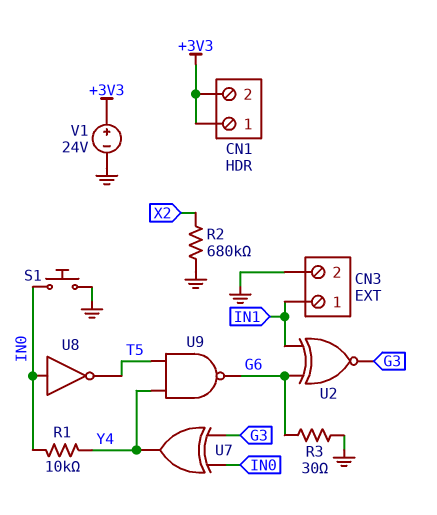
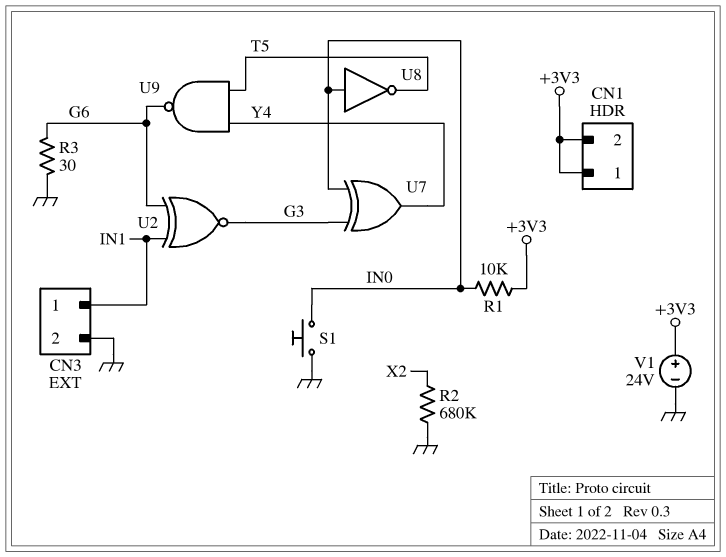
R1: 10k (IN0, Y4) -> 10k (+3V3, IN0)

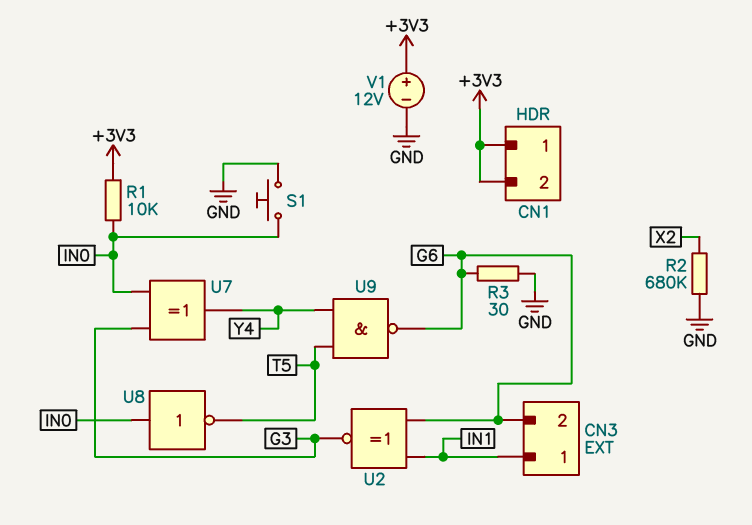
CN3 pin 2: GND -> G6
V1: 24V (plus +3V3, minus GND) -> 12V (plus +3V3, minus GND)

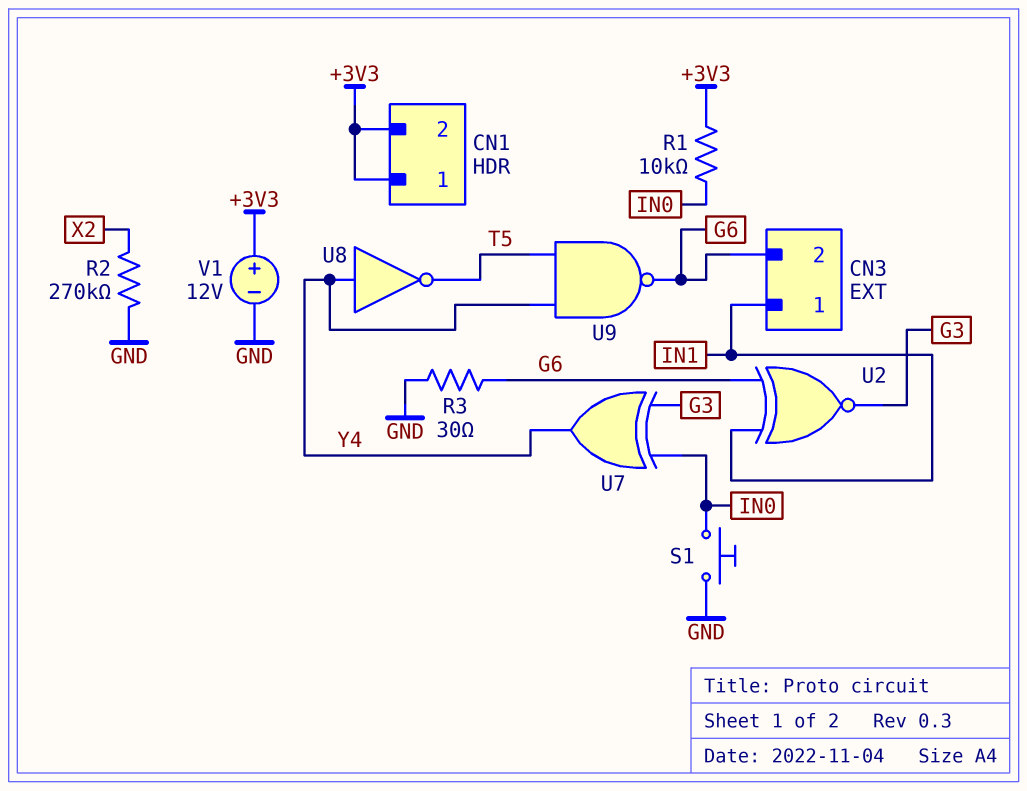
R2: 680k (GND, X2) -> 270k (GND, X2)
U8: NOT (in IN0, out T5) -> NOT (in Y4, out T5)

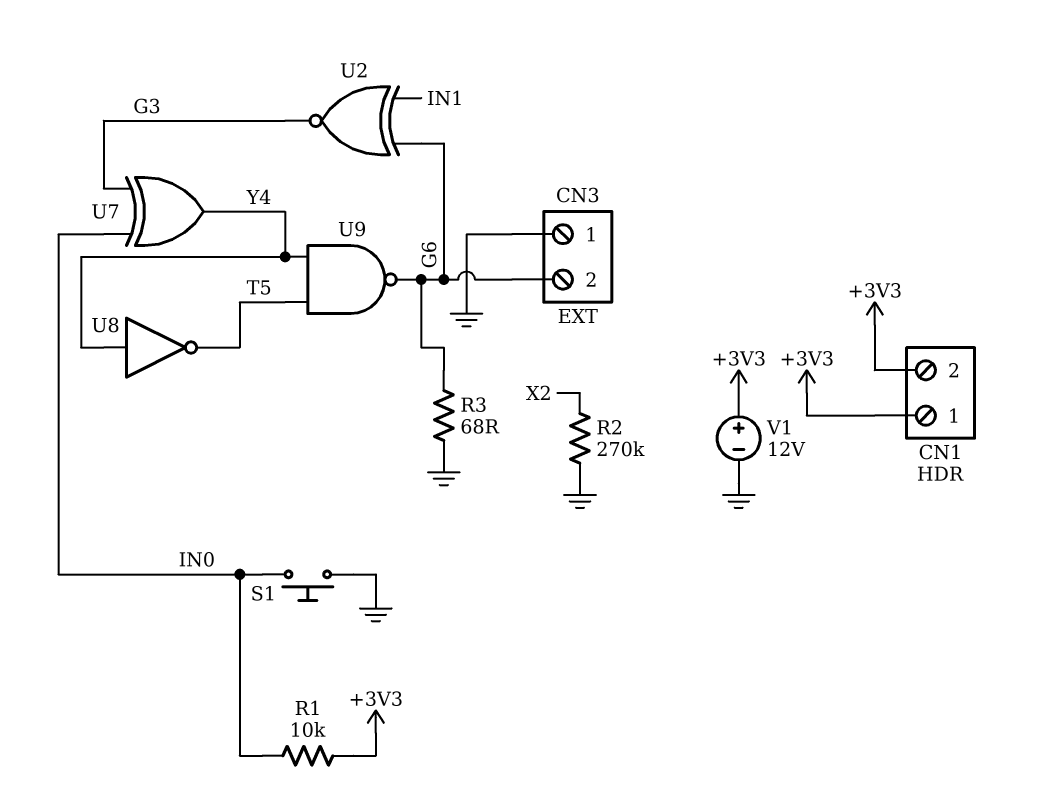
CN3 pin 1: IN1 -> GND
R3: 30 (G6, GND) -> 68 (G6, GND)

